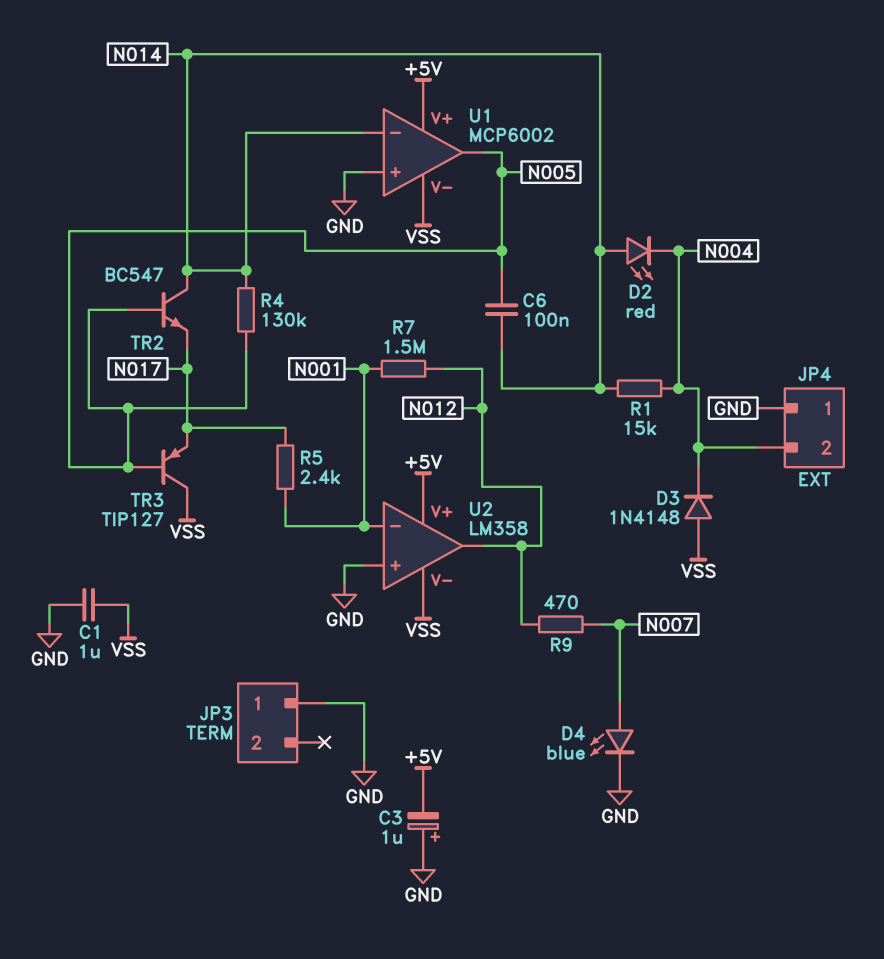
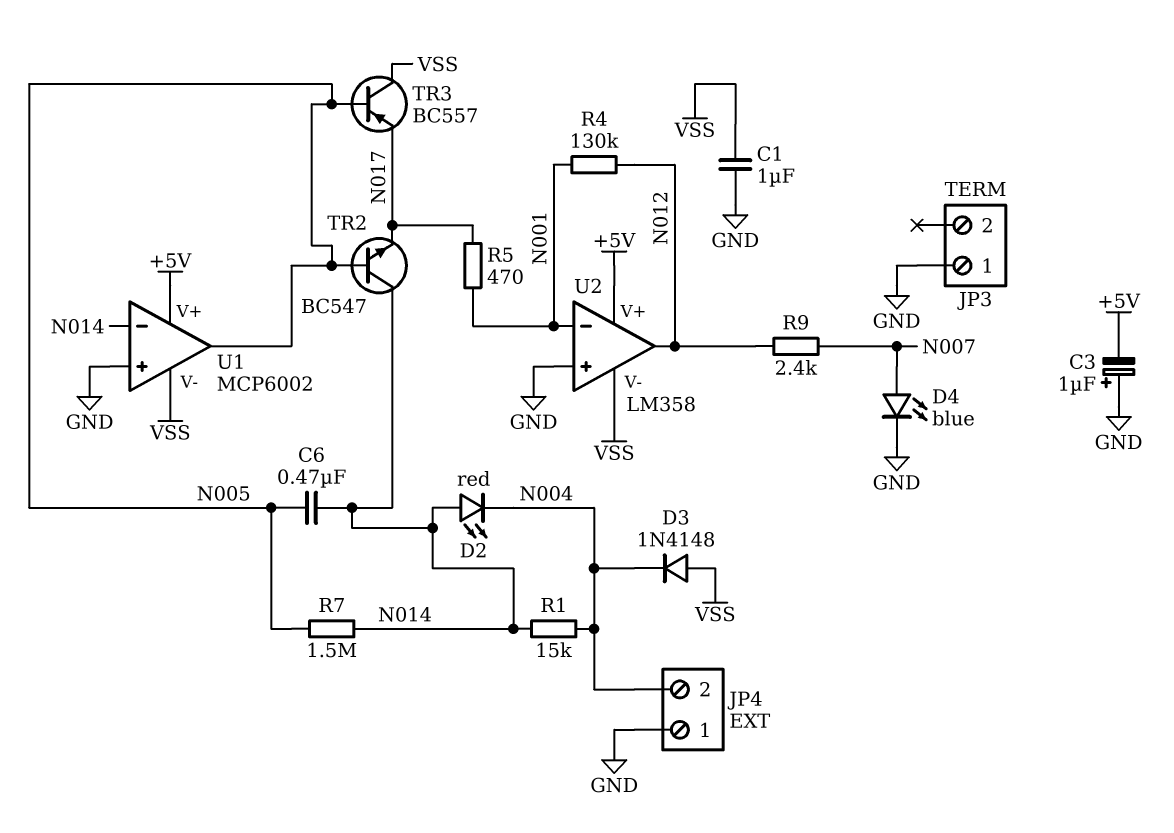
C6: 100nF (N005, N014) -> 470nF (N005, N014)
R4: 130k (N005, N014) -> 130k (N001, N012)
R5: 2.4k (N001, N017) -> 470 (N001, N017)
R7: 1.5M (N001, N012) -> 1.5M (N005, N014)
R9: 470 (N007, N012) -> 2.4k (N007, N012)
TR3: PNP TIP127 (B N005, C VSS, E N017) -> PNP BC557 (B N005, C VSS, E N017)

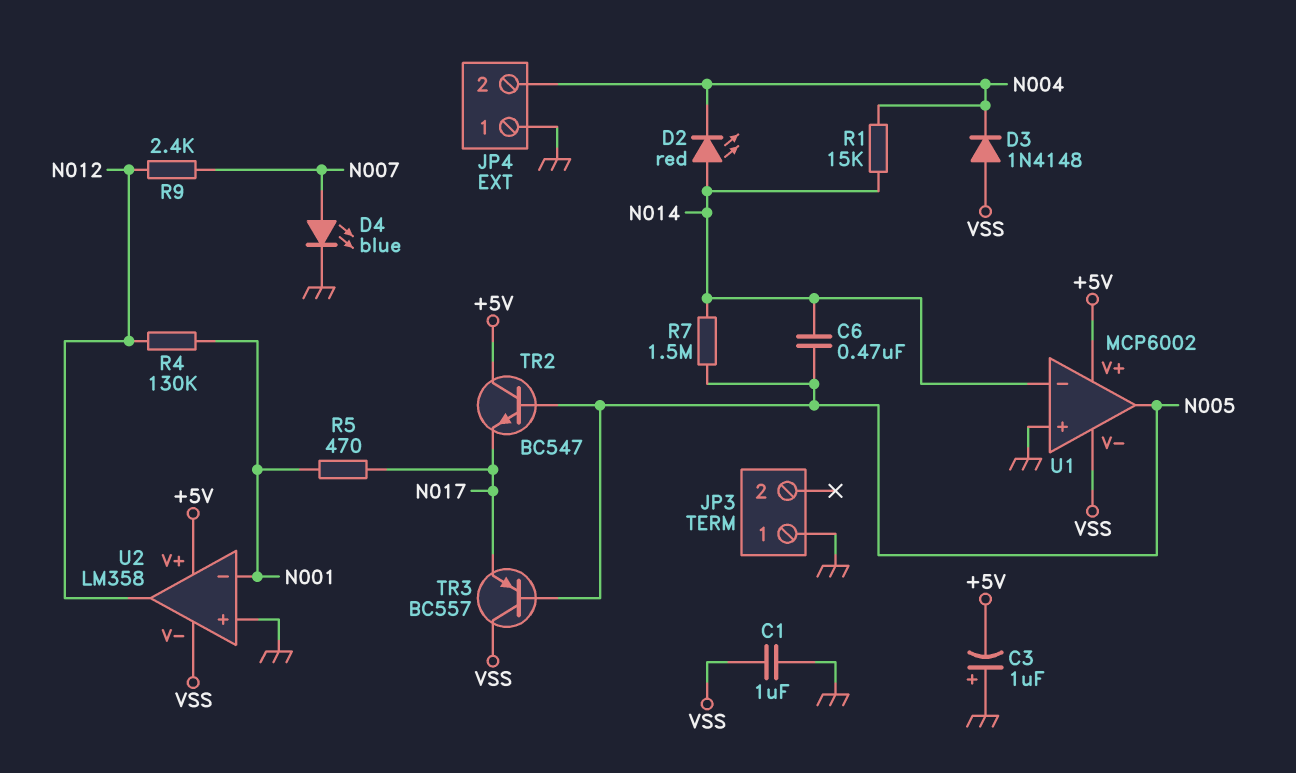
TR2: NPN BC547 (B N005, C N014, E N017) -> NPN BC547 (B N005, C +5V, E N017)

